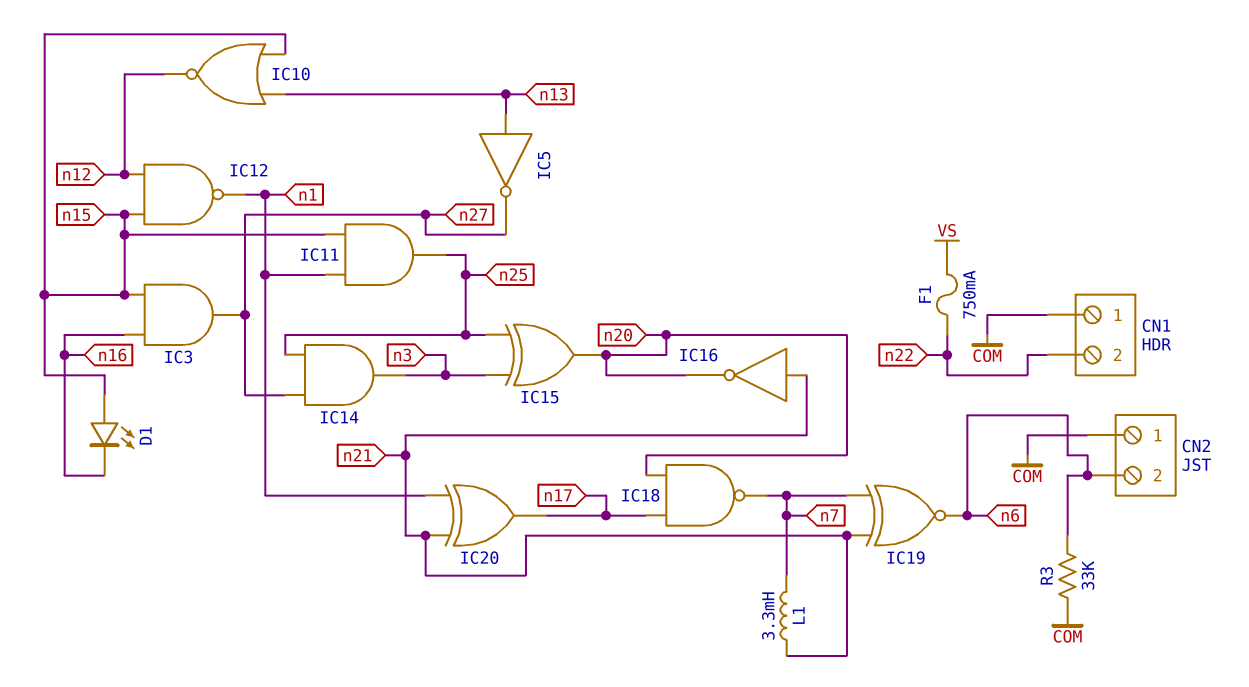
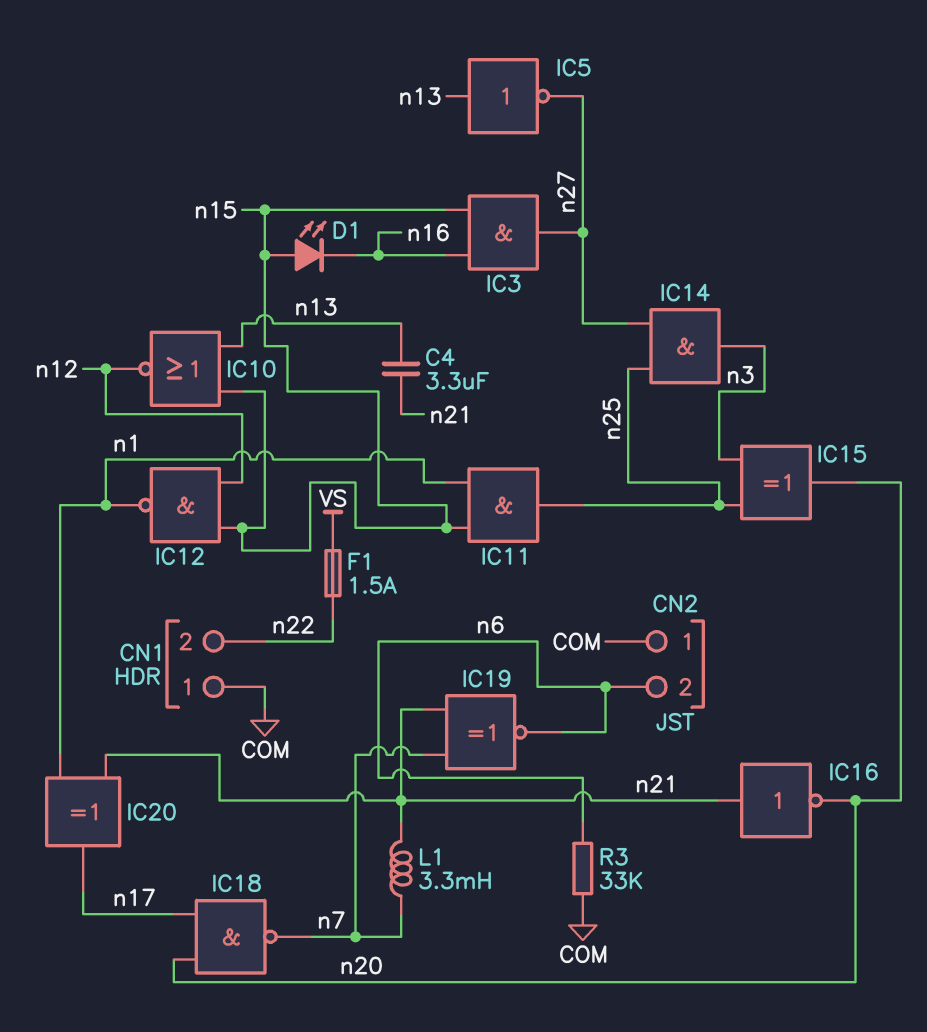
C4: none -> 3.3uF (n13, n21)
F1: 750mA (VS, n22) -> 1.5A (VS, n22)

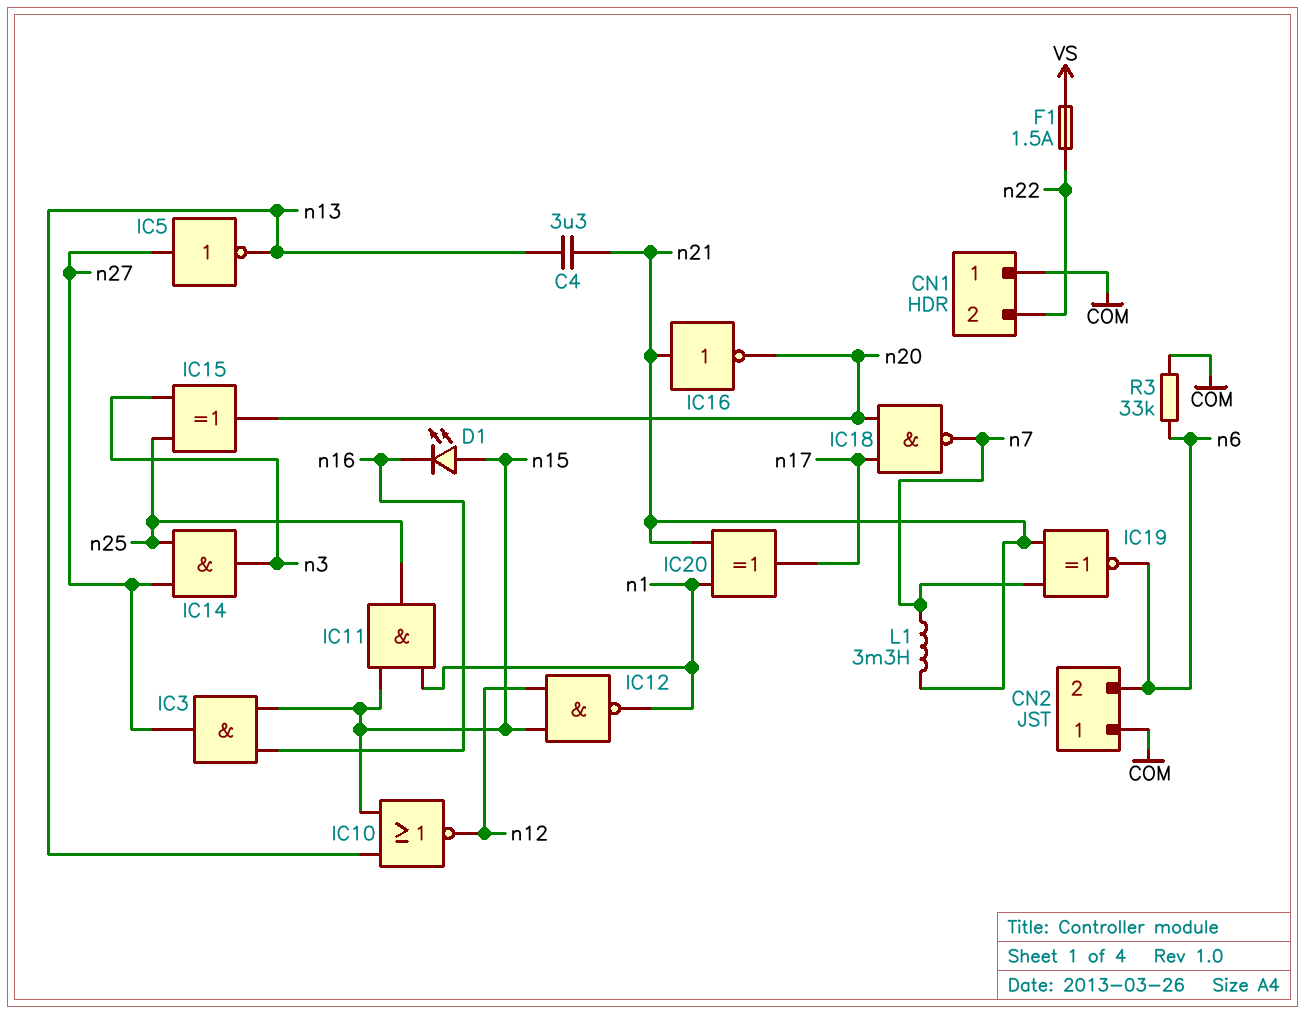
IC5: NOT (in n13, out n27) -> NOT (in n27, out n13)

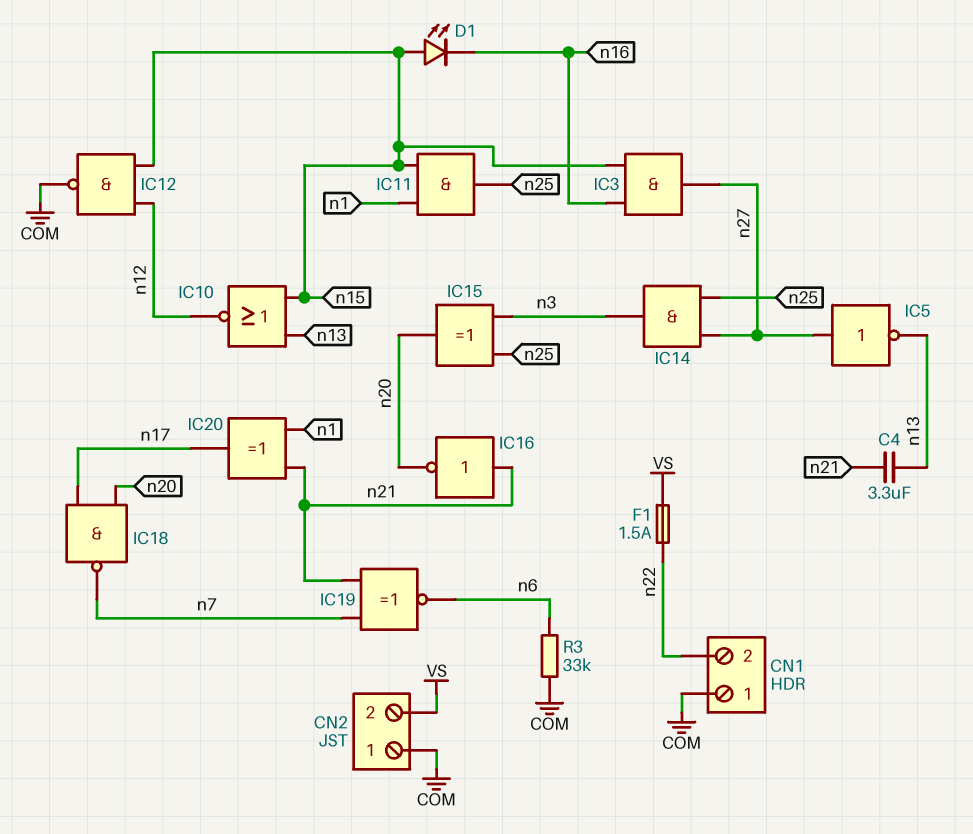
CN2 pin 2: n6 -> VS
IC12: NAND (in n12, in n15, out n1) -> NAND (in n12, in n15, out COM)
L1: 3.3mH (n7, n21) -> none

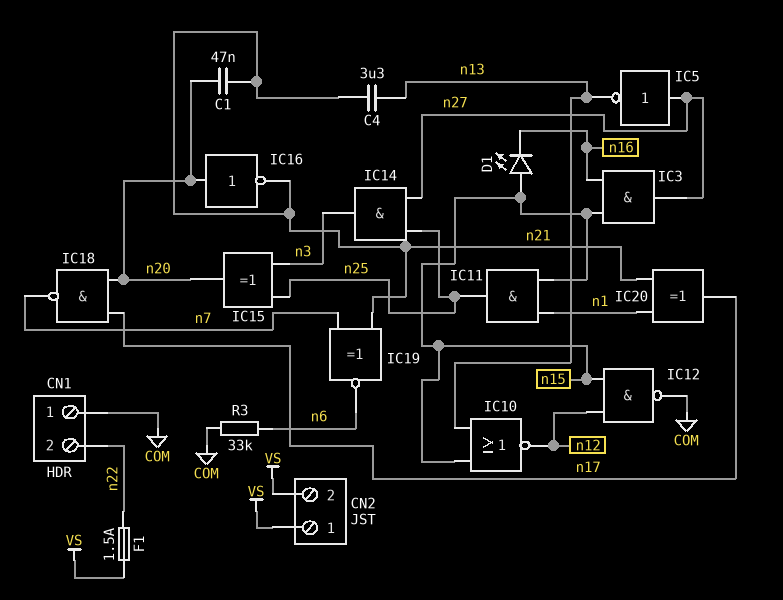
C1: none -> 47nF (n20, n21)
CN2 pin 1: COM -> VS
IC16: NOT (in n21, out n20) -> NOT (in n20, out n21)

